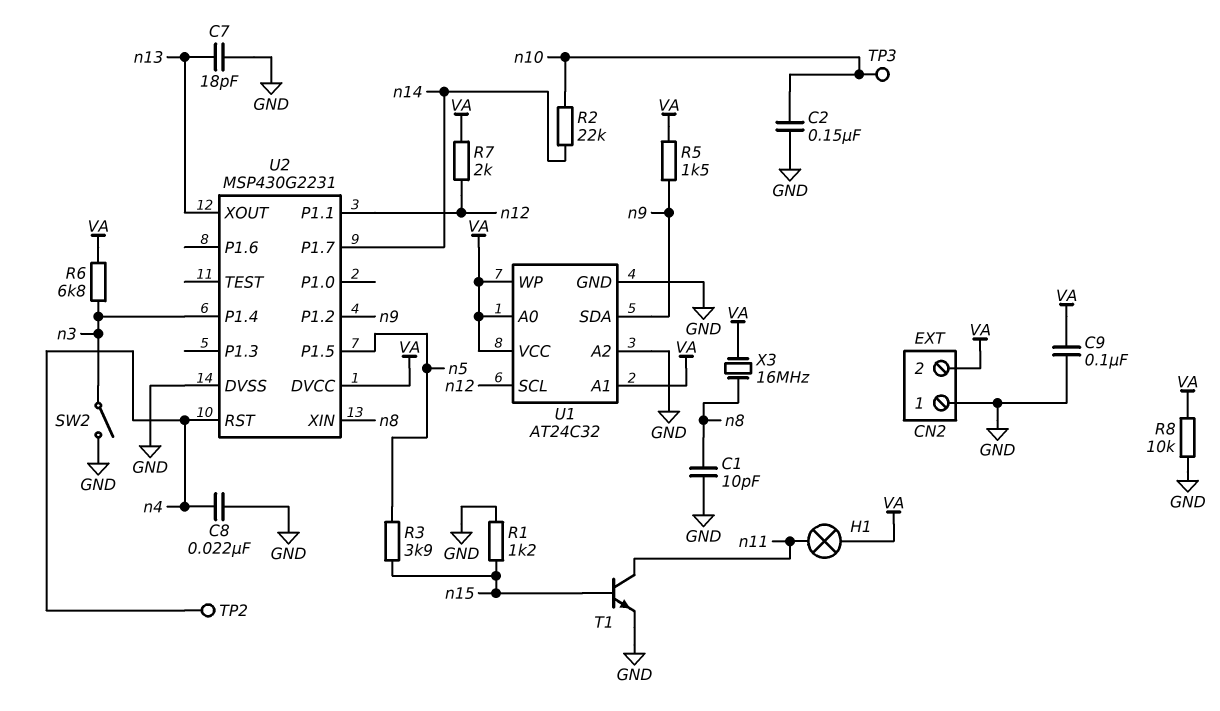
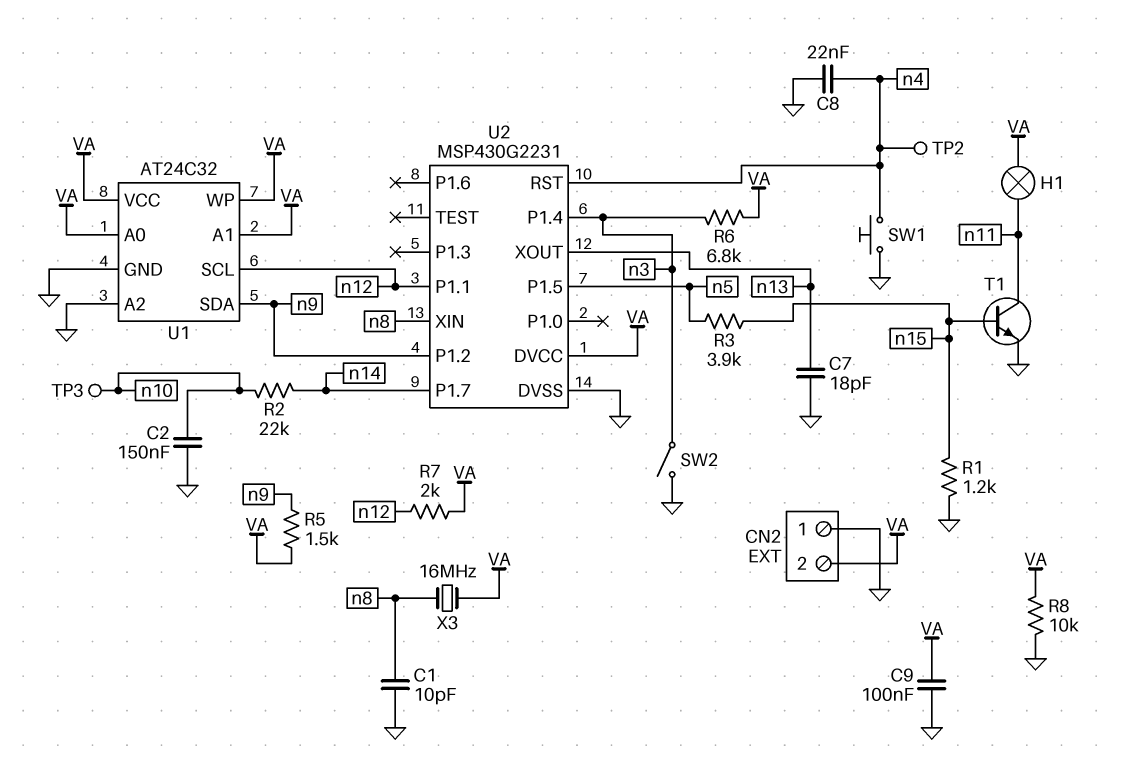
SW1: none -> button (GND, n4)

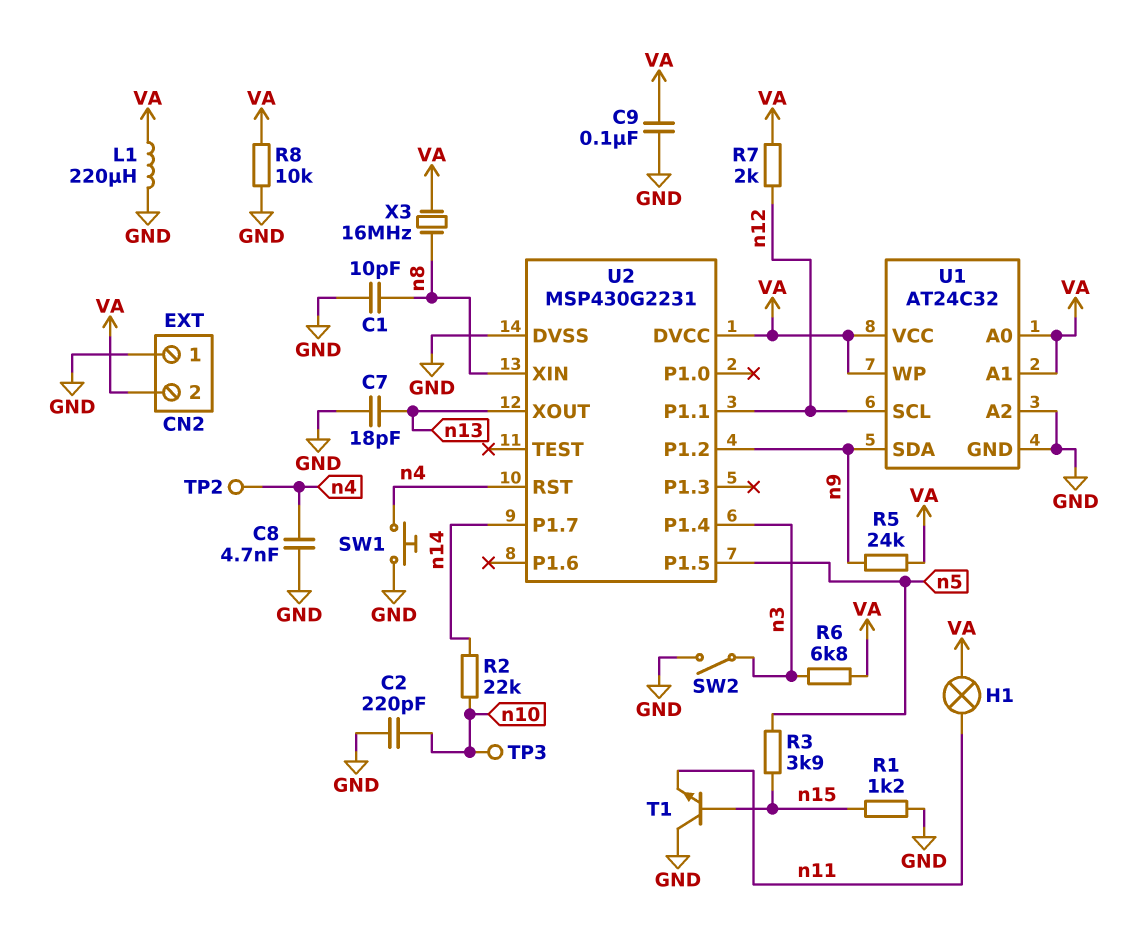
C2: 150nF (GND, n10) -> 220pF (GND, n10)
C8: 22nF (GND, n4) -> 4.7nF (GND, n4)
L1: none -> 220uH (GND, VA)
R5: 1.5k (VA, n9) -> 24k (VA, n9)
T1: NPN (B n15, C n11, E GND) -> NPN (B n15, C GND, E n11)

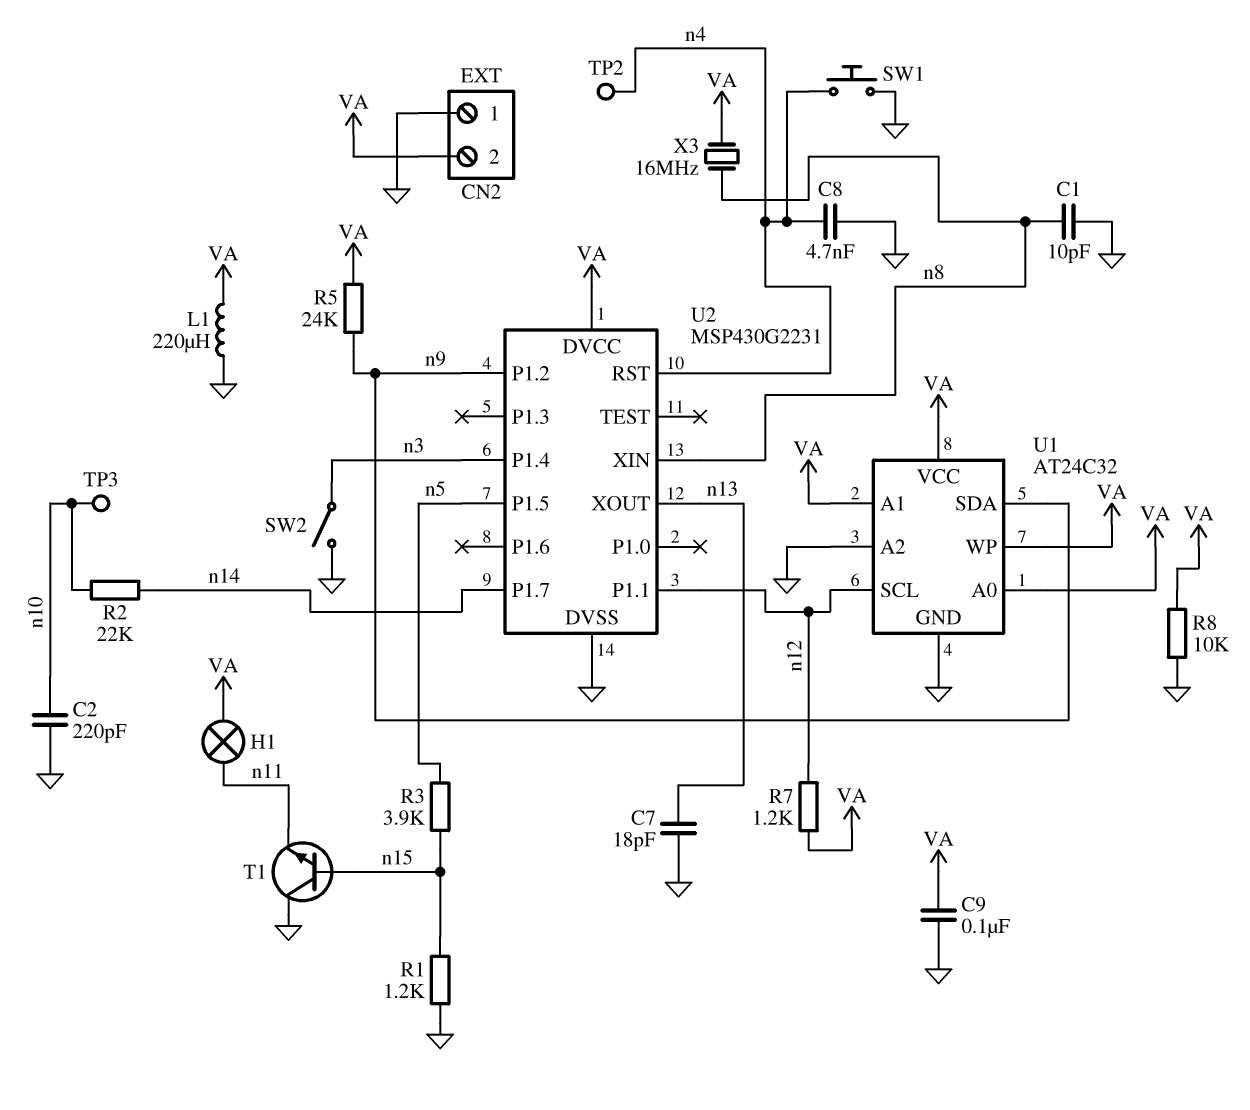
R6: 6.8k (VA, n3) -> none
R7: 2k (VA, n12) -> 1.2k (VA, n12)

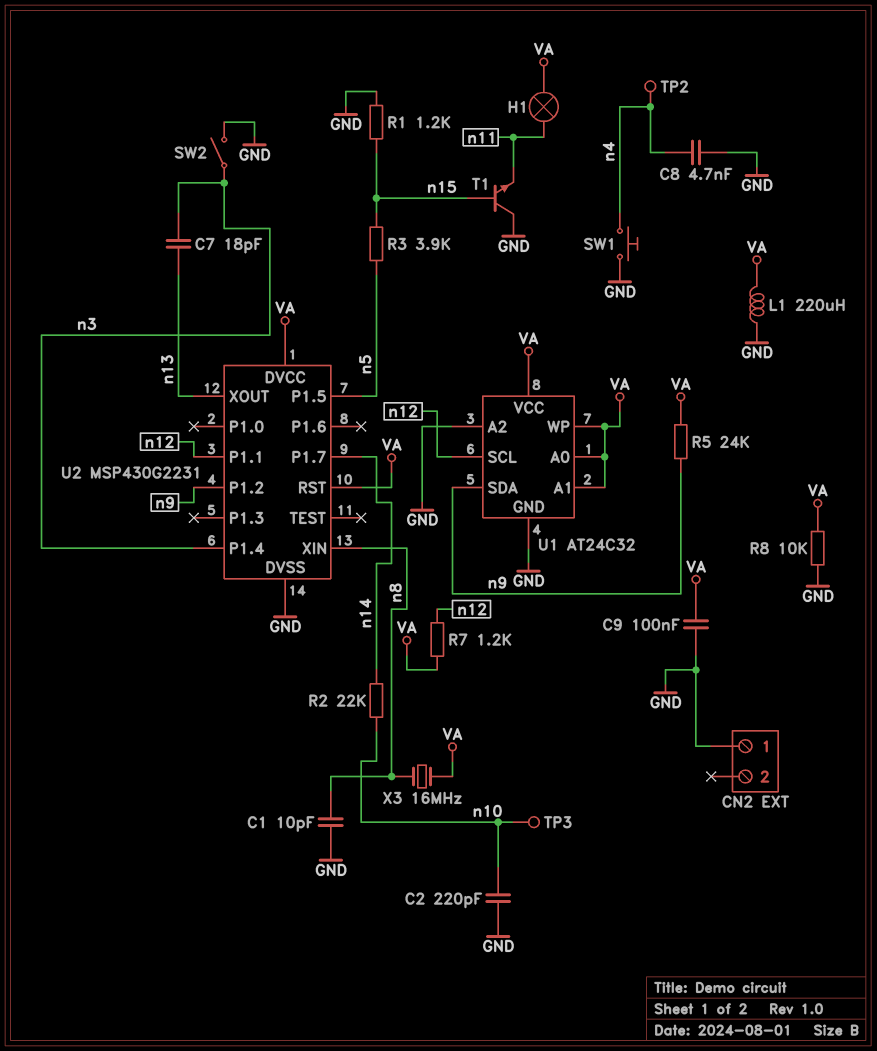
C7: 18pF (GND, n13) -> 18pF (n3, n13)
CN2 pin 2: VA -> none
U2 pin RST: n4 -> VA

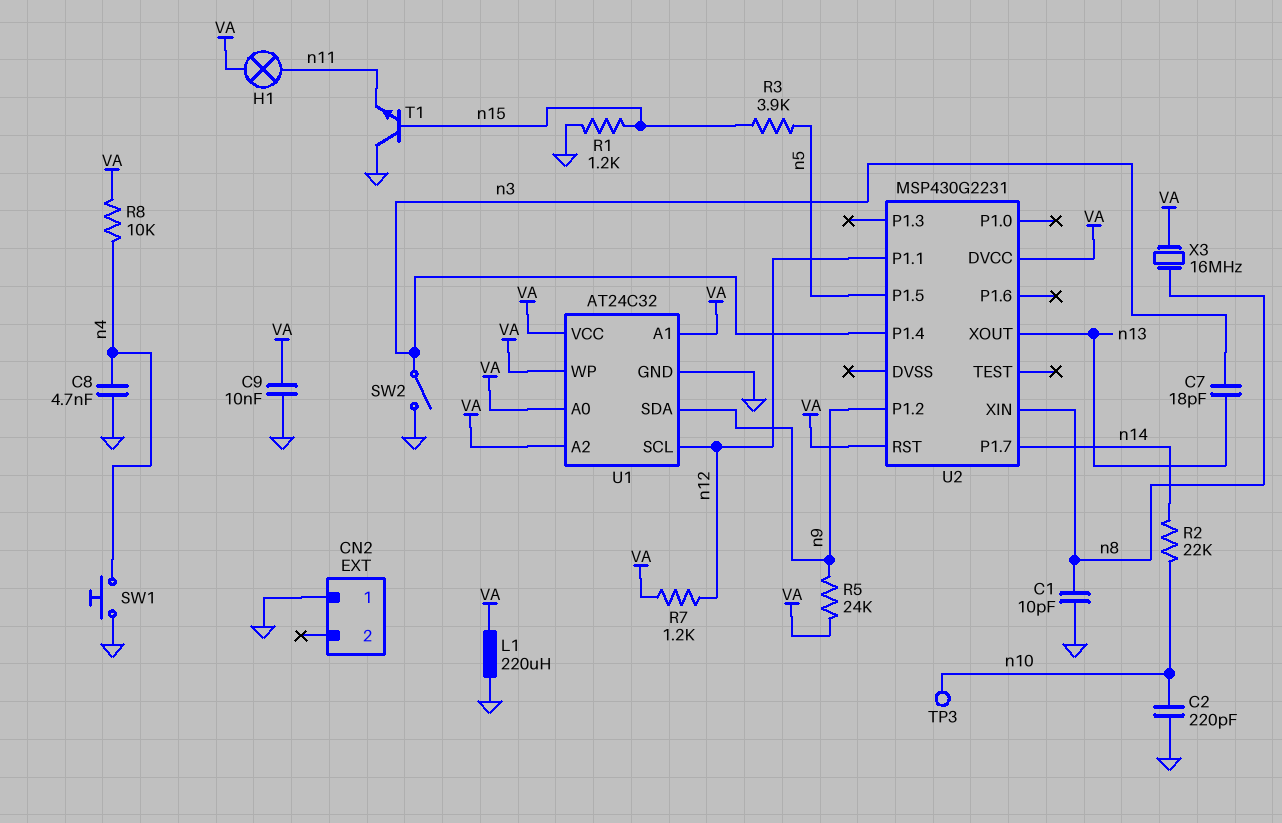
C9: 100nF (GND, VA) -> 10nF (GND, VA)
R8: 10k (GND, VA) -> 10k (VA, n4)
TP2: test point (n4) -> none
U1 pin A2: GND -> VA
U2 pin DVSS: GND -> none

